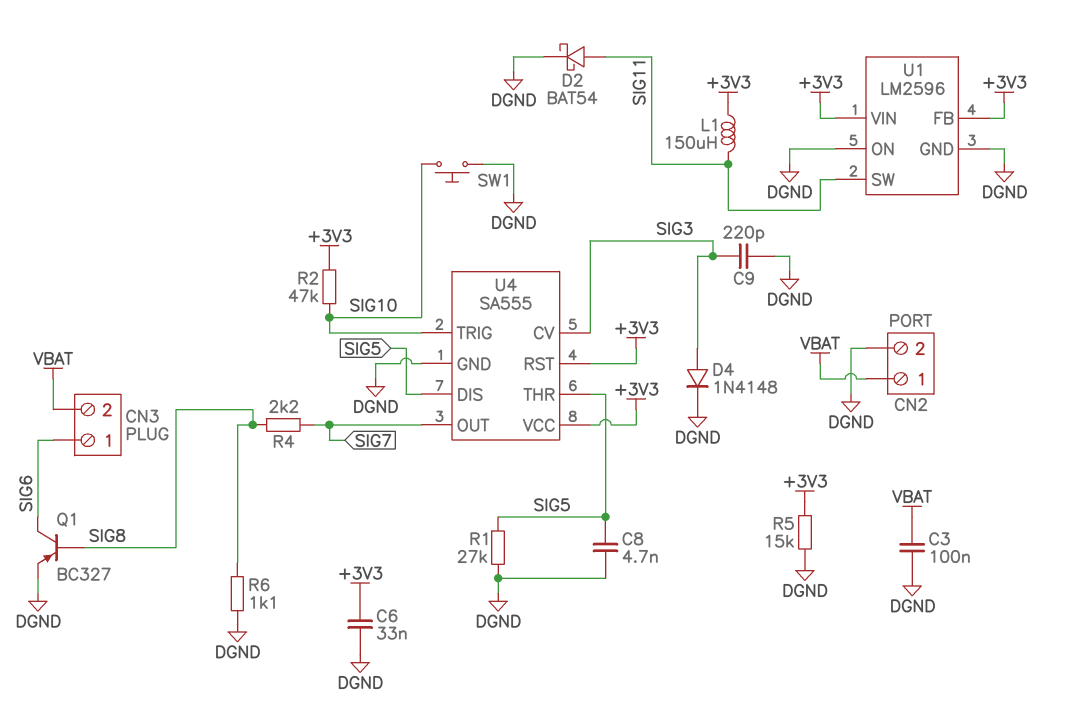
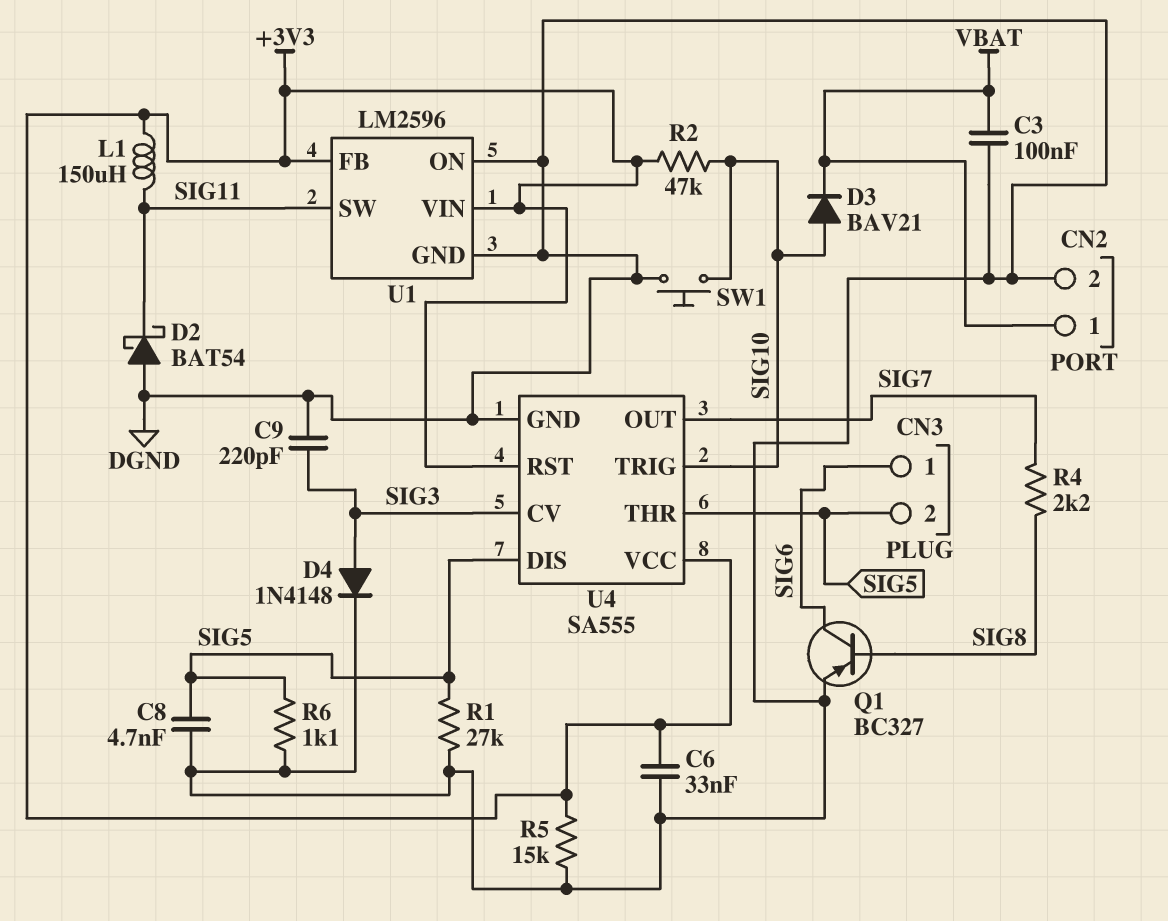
CN3 pin 2: VBAT -> SIG5
D2: schottky BAT54 (A SIG11, K DGND) -> schottky BAT54 (A DGND, K SIG11)
D3: none -> diode BAV21 (A SIG10, K VBAT)
R6: 1.1k (DGND, SIG8) -> 1.1k (DGND, SIG5)

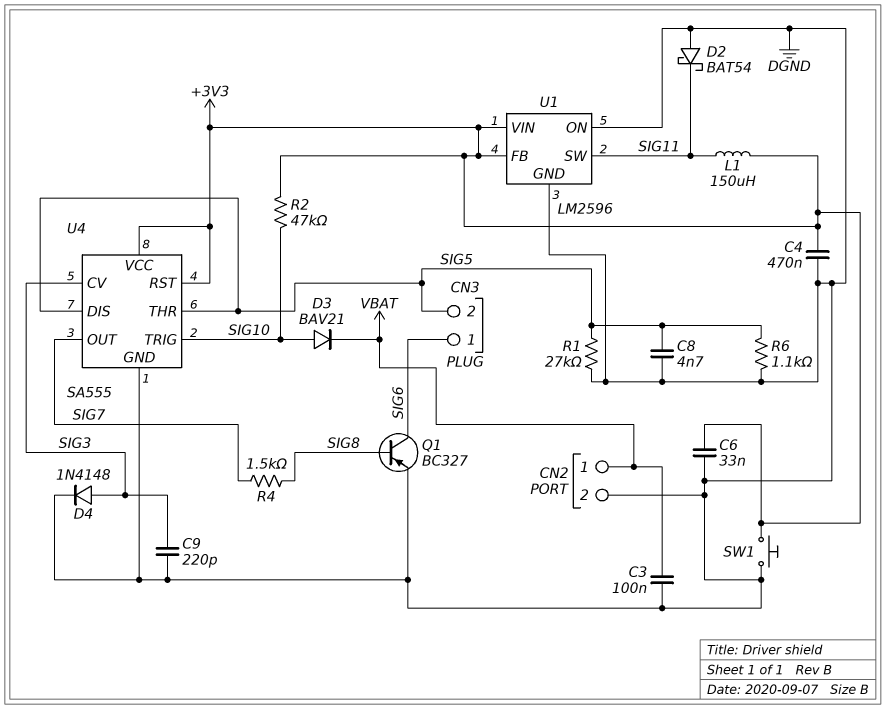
C4: none -> 470nF (+3V3, DGND)
R4: 2.2k (SIG7, SIG8) -> 1.5k (SIG7, SIG8)
R5: 15k (+3V3, DGND) -> none
SW1: button (DGND, SIG10) -> button (+3V3, DGND)

